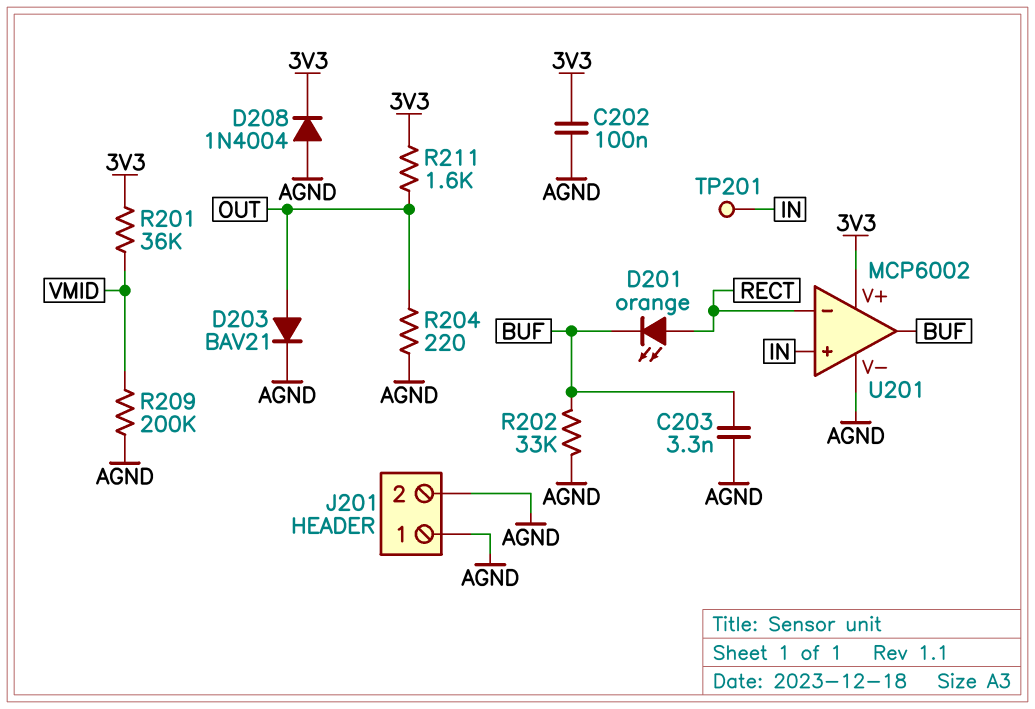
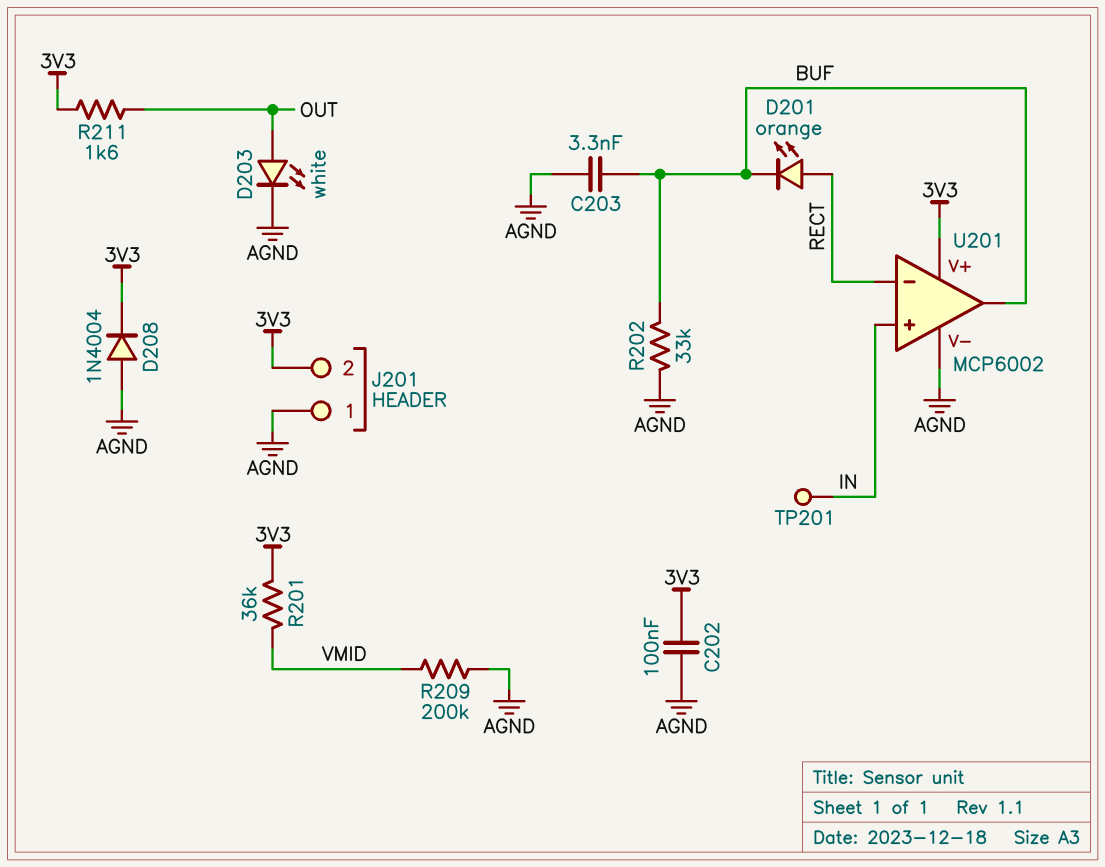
D203: diode BAV21 (A OUT, K AGND) -> LED white (A OUT, K AGND)
J201 pin 2: AGND -> 3V3
R204: 220 (AGND, OUT) -> none

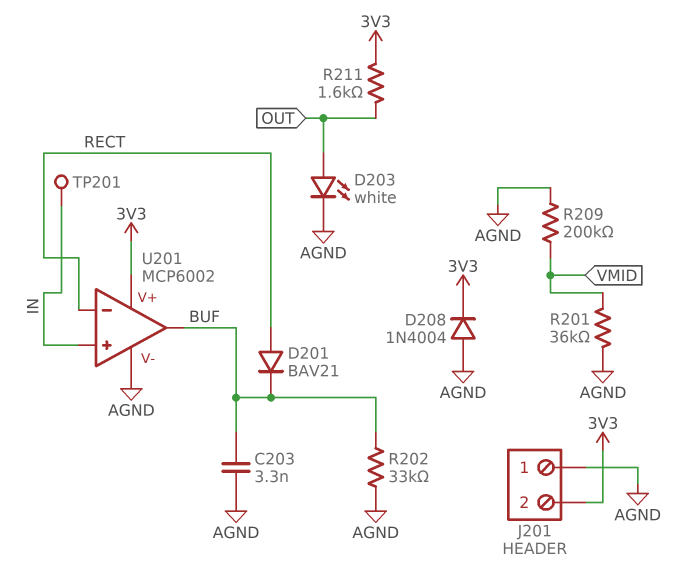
C202: 100nF (3V3, AGND) -> none
D201: LED orange (A RECT, K BUF) -> diode BAV21 (A RECT, K BUF)
R201: 36k (3V3, VMID) -> 36k (AGND, VMID)

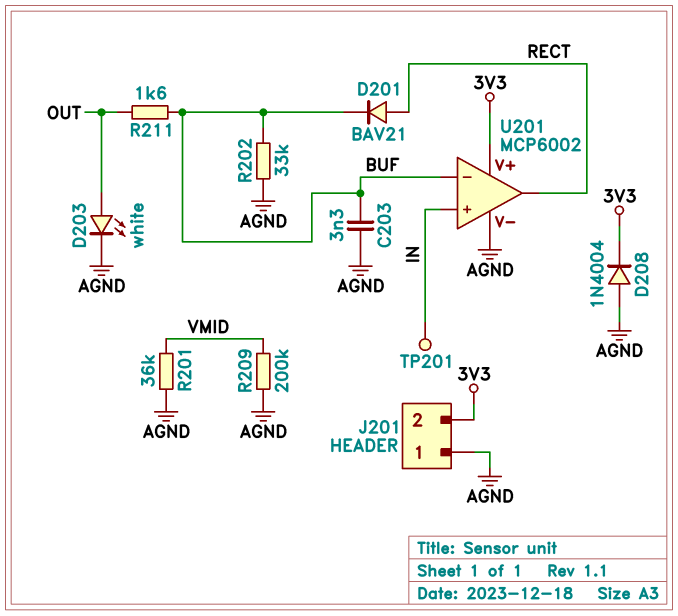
R211: 1.6k (3V3, OUT) -> 1.6k (BUF, OUT)
U201 pin in-: RECT -> BUF
U201 pin out: BUF -> RECT

